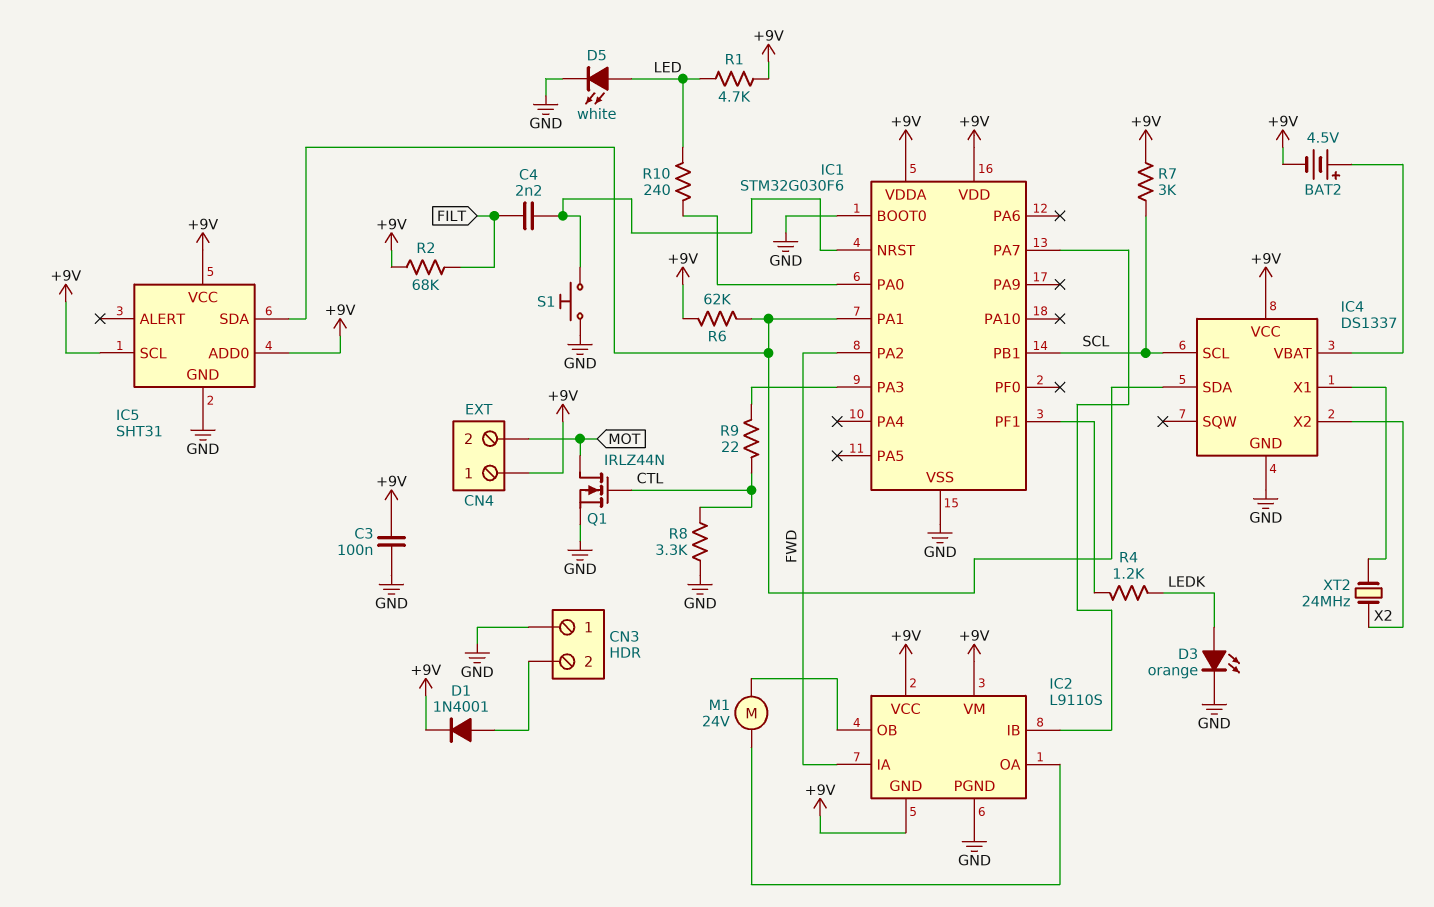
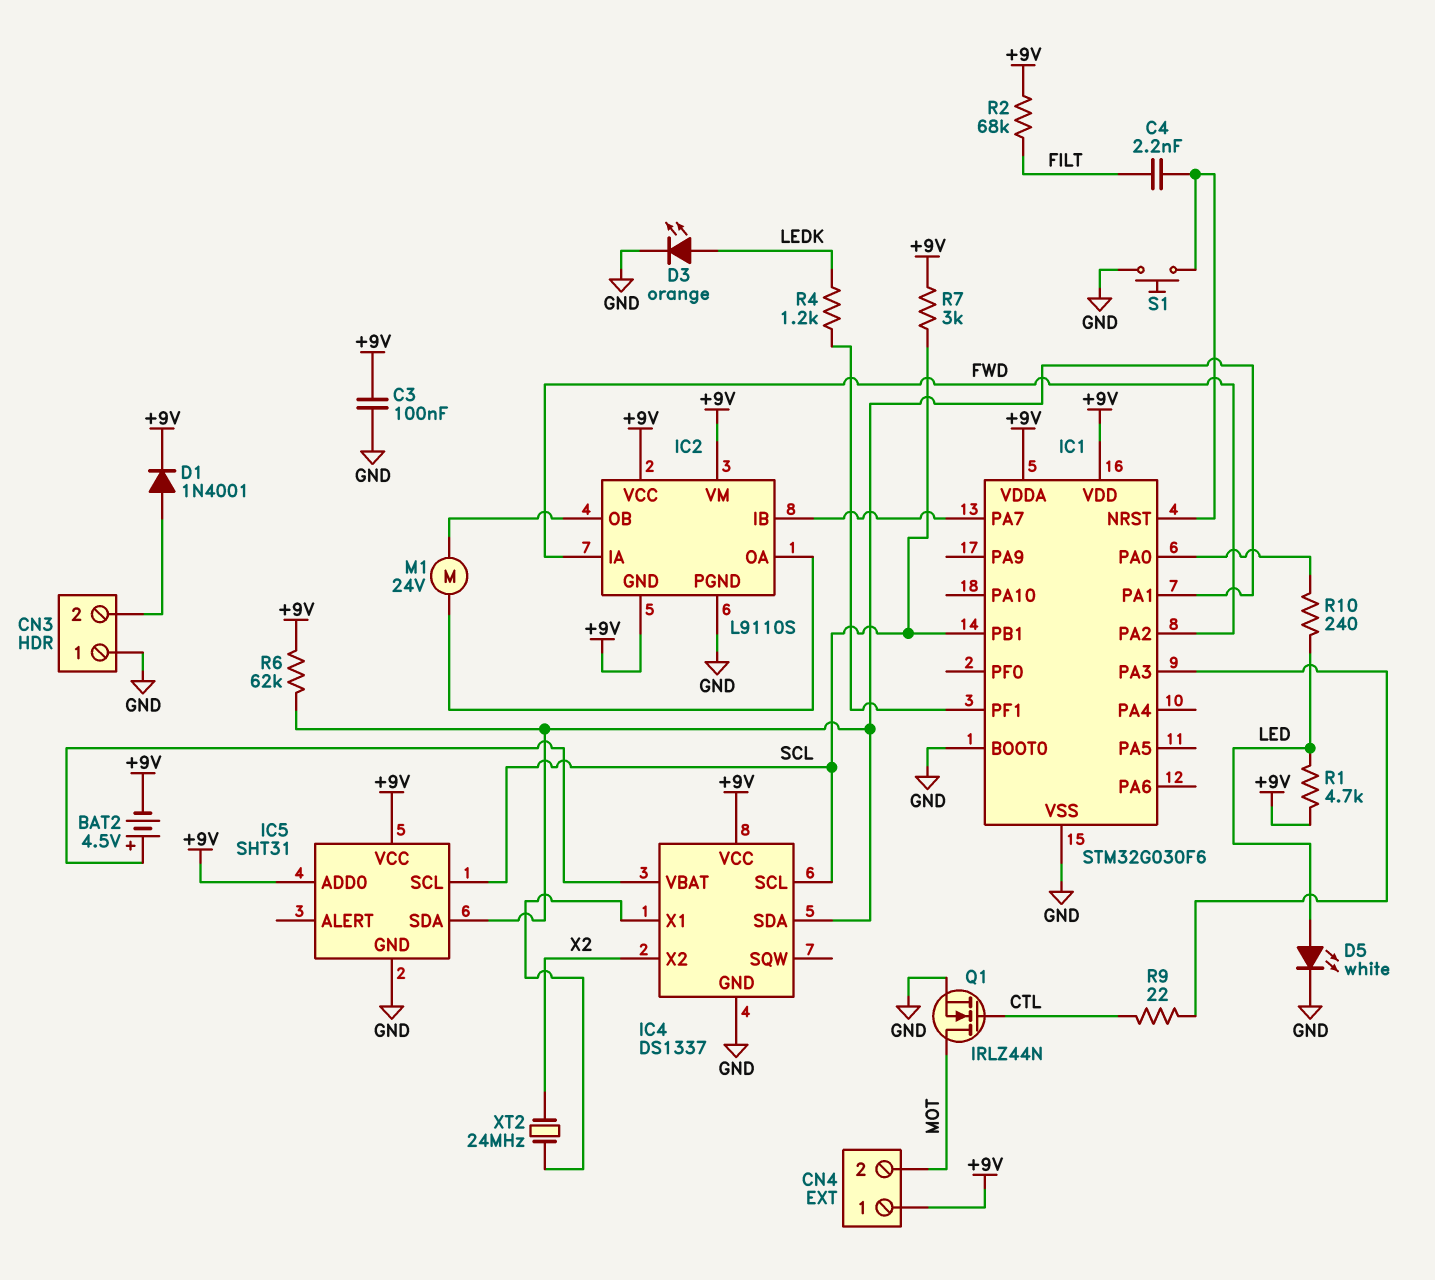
IC5 pin SCL: +9V -> SCL
R8: 3.3k (CTL, GND) -> none

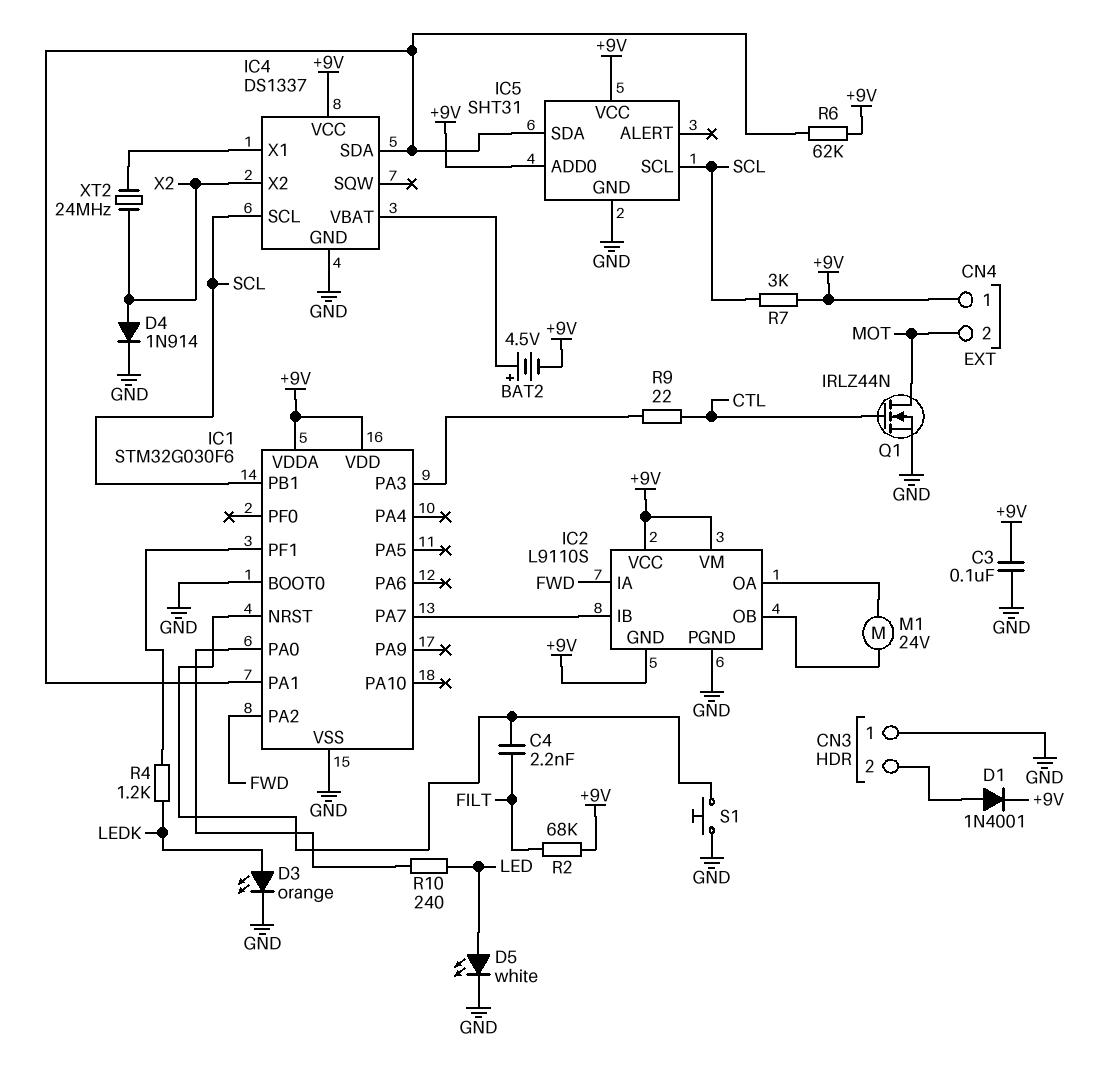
D4: none -> diode 1N914 (A X2, K GND)
R1: 4.7k (+9V, LED) -> none

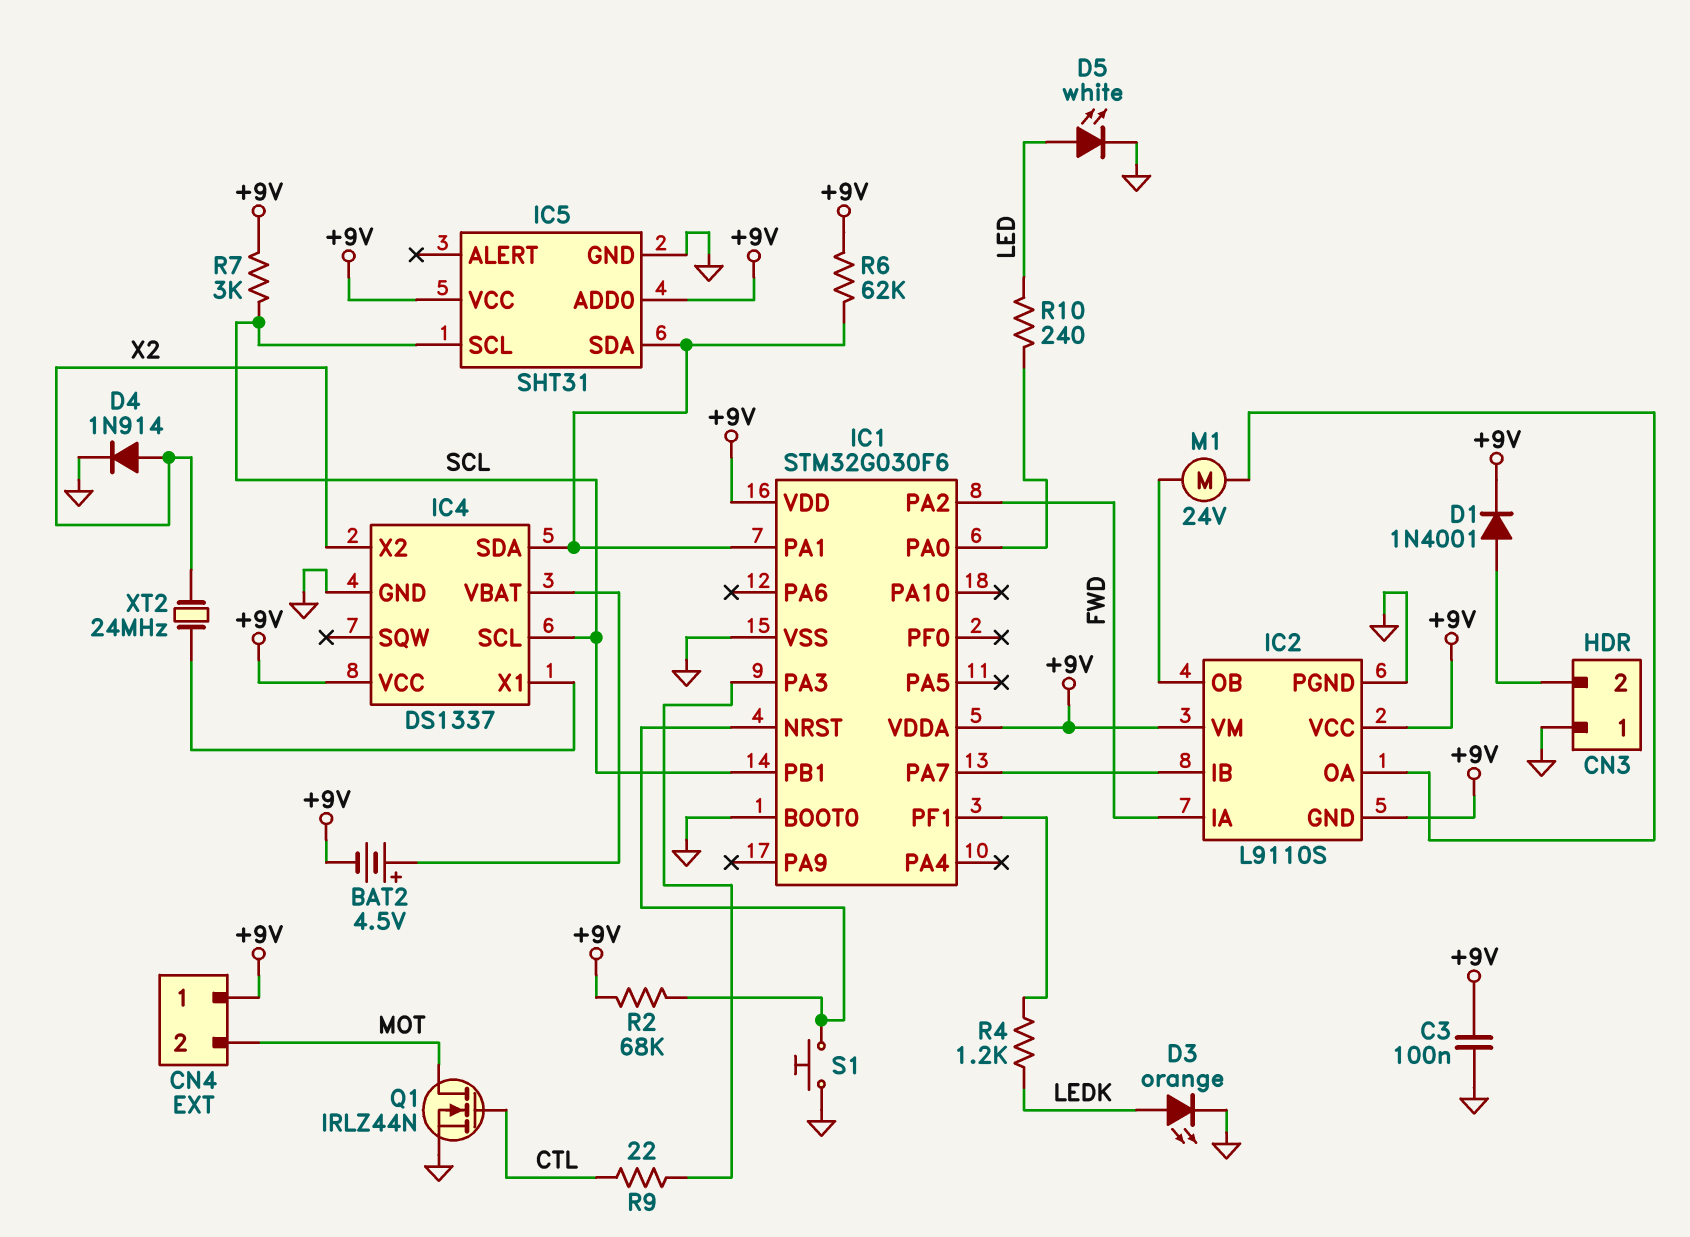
C4: 2.2nF (FILT, IC1/NRST) -> none
R2: 68k (+9V, FILT) -> 68k (+9V, IC1/NRST)

